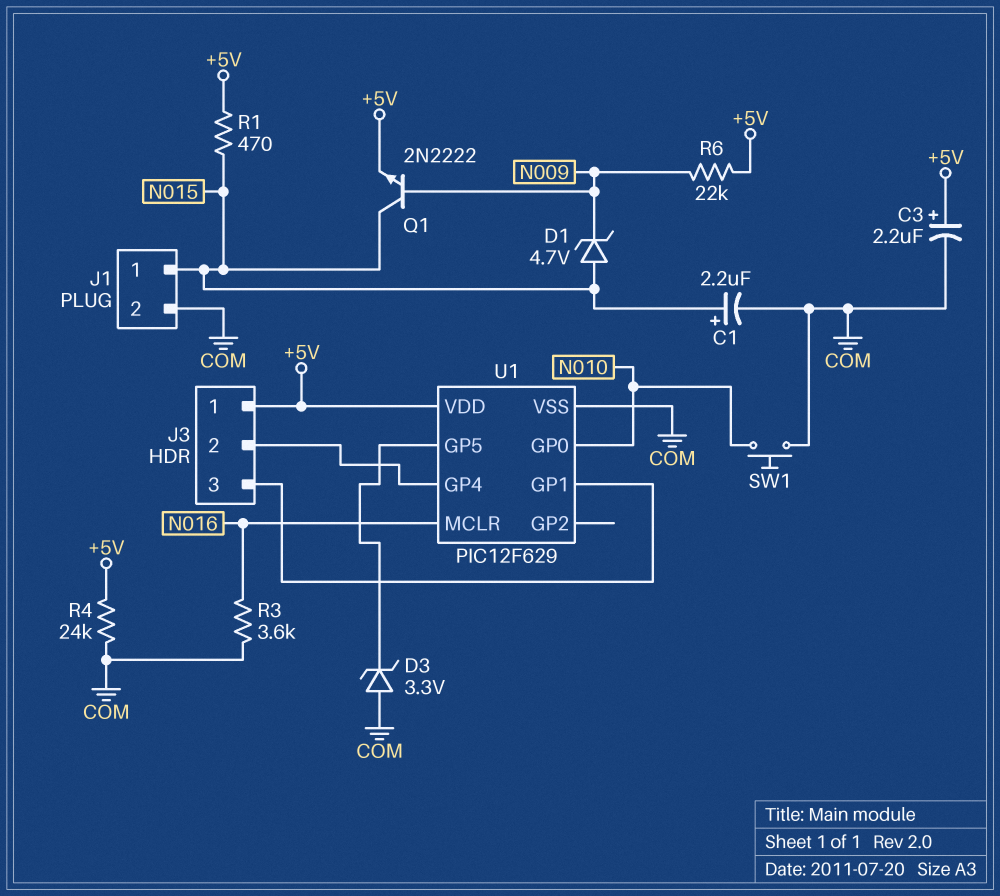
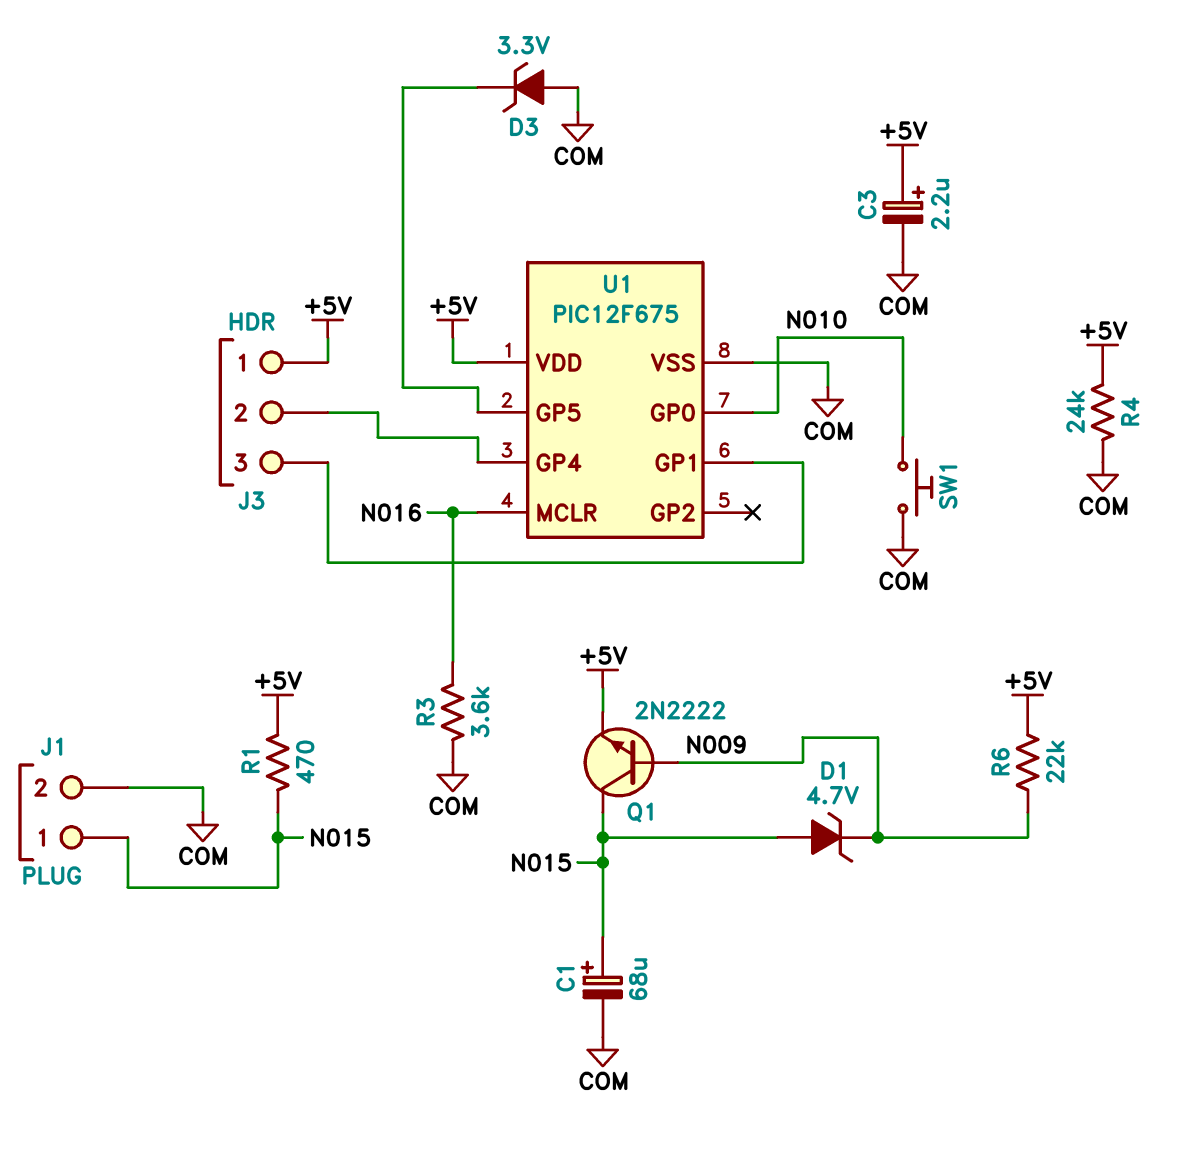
C1: 2.2uF (plus N015, minus COM) -> 68uF (plus N015, minus COM)
U1: PIC12F629 -> PIC12F675

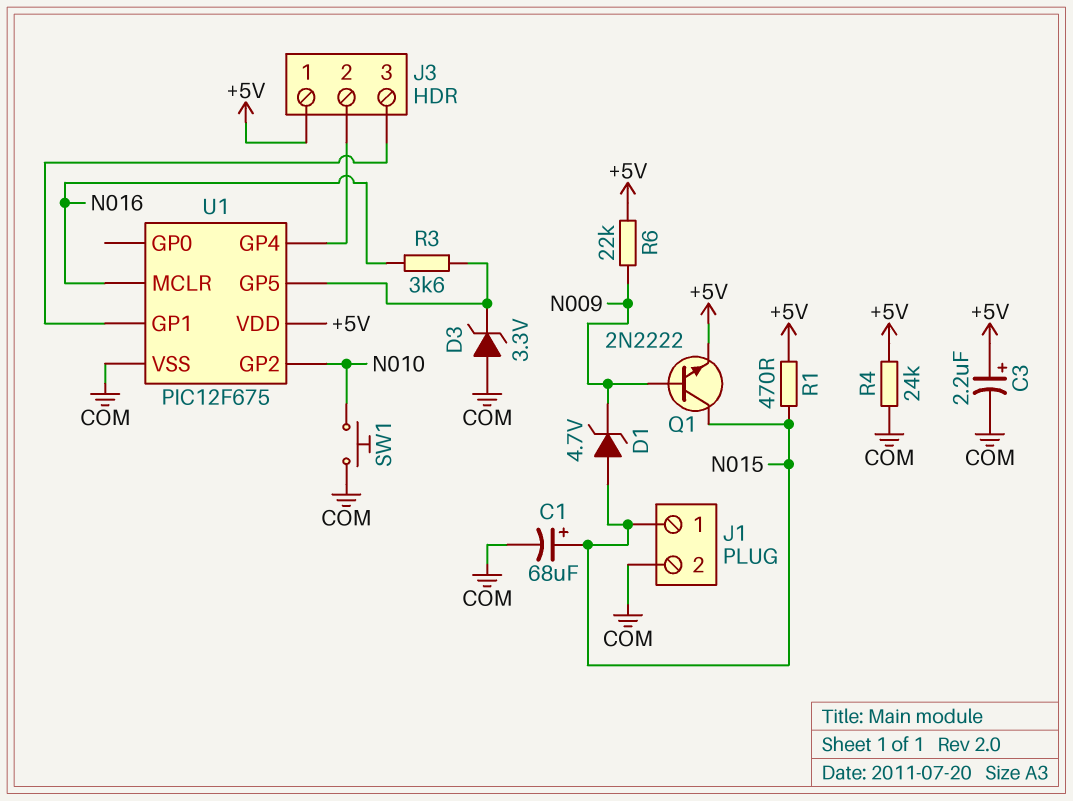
R3: 3.6k (COM, N016) -> 3.6k (N016, U1/GP5)
U1 pin GP0: N010 -> none
U1 pin GP2: none -> N010

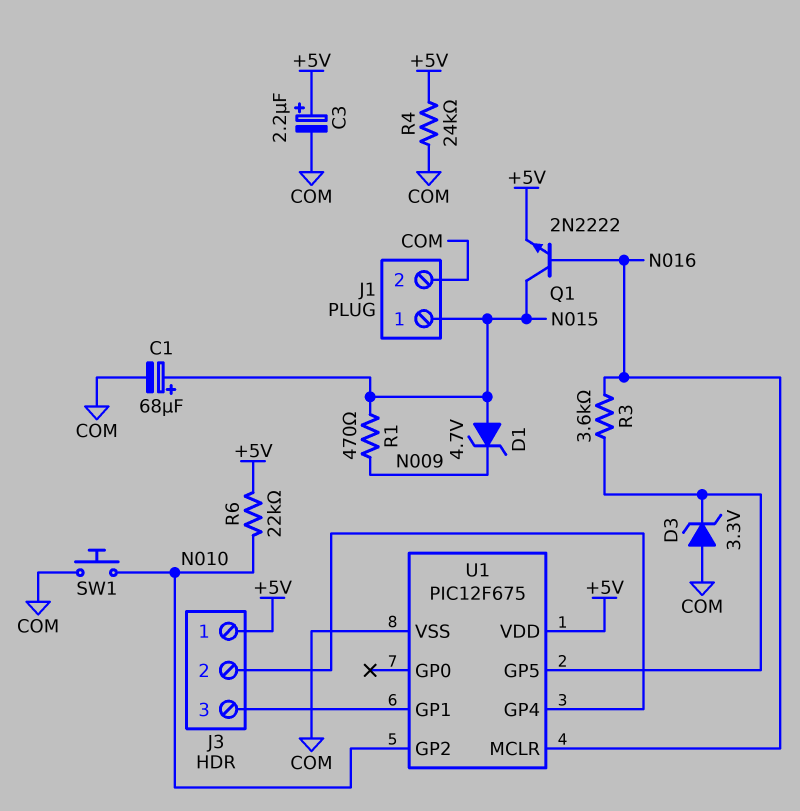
Q1: NPN 2N2222 (B N009, C N015, E +5V) -> NPN 2N2222 (B N016, C N015, E +5V)
R1: 470 (+5V, N015) -> 470 (N009, N015)
R6: 22k (+5V, N009) -> 22k (+5V, N010)

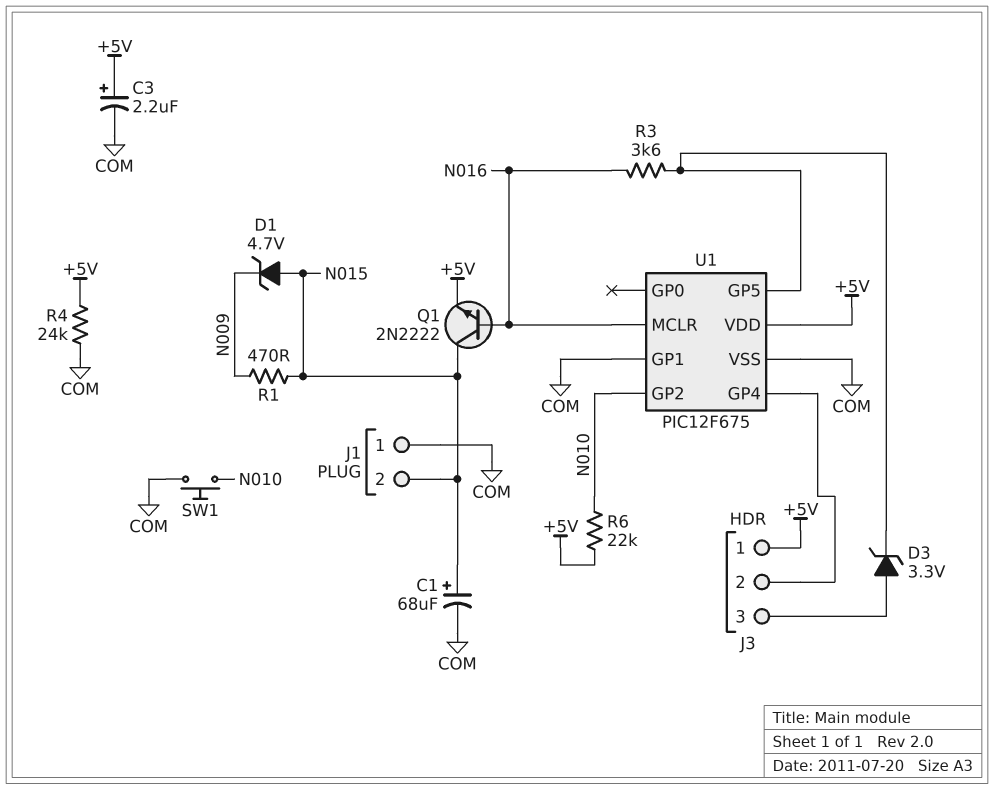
D3: zener 3.3V (A COM, K U1/GP5) -> zener 3.3V (A J3/3, K U1/GP5)
J1 pin 1: N015 -> COM
J1 pin 2: COM -> N015
U1 pin GP1: J3/3 -> COM

